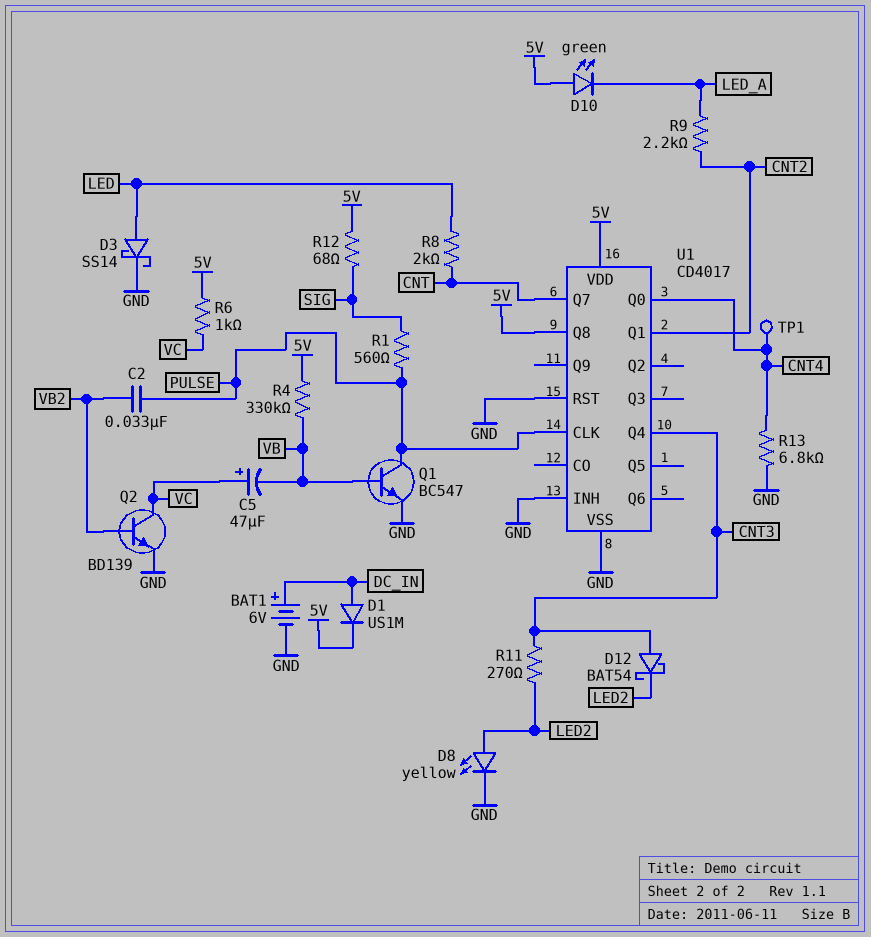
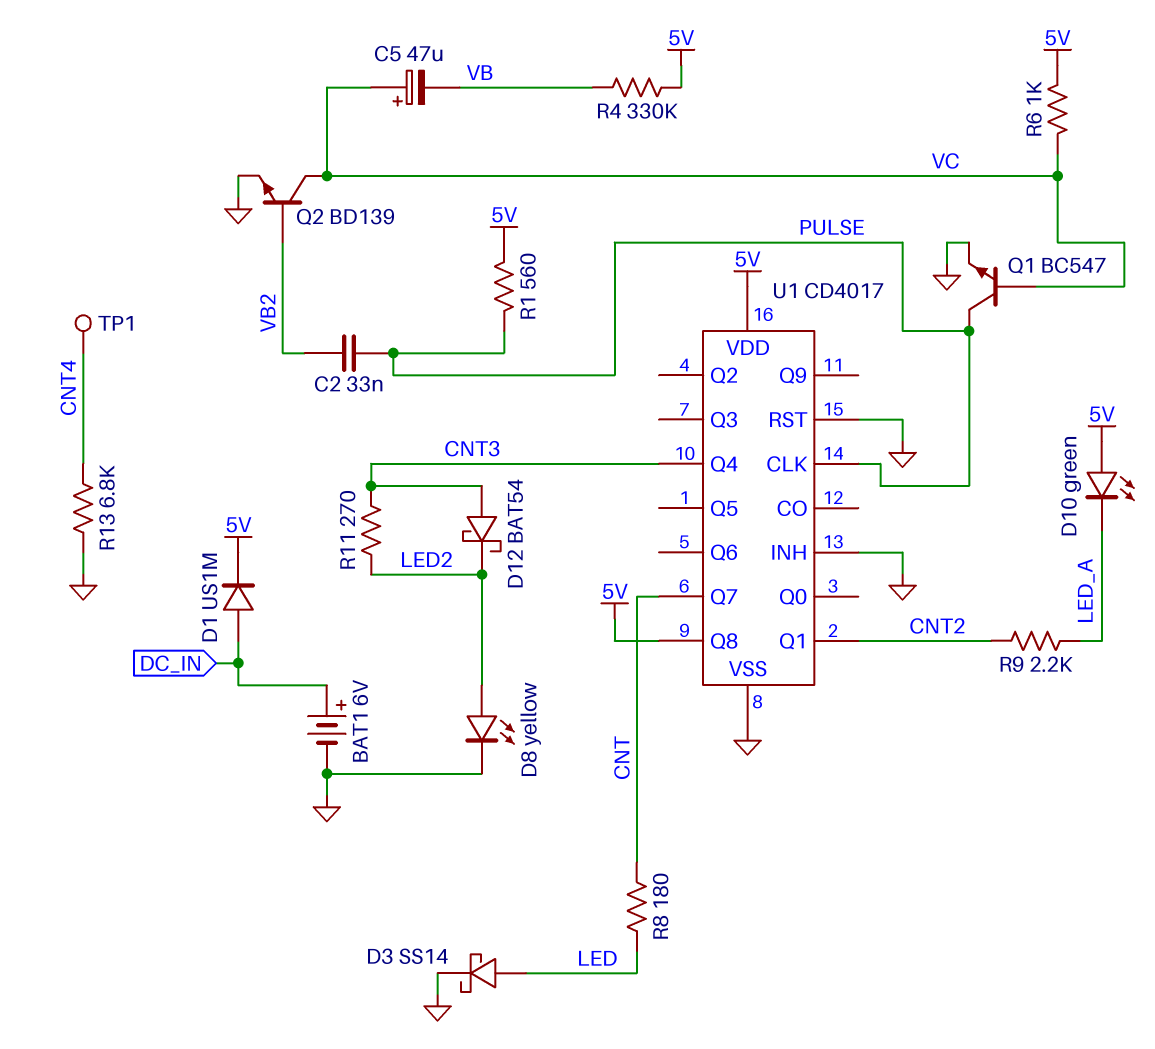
Q1: NPN BC547 (B VB, C PULSE, E GND) -> NPN BC547 (B VC, C PULSE, E GND)
R1: 560 (PULSE, SIG) -> 560 (5V, PULSE)
R8: 2k (CNT, LED) -> 180 (CNT, LED)
R12: 68 (5V, SIG) -> none
U1 pin Q0: CNT4 -> none

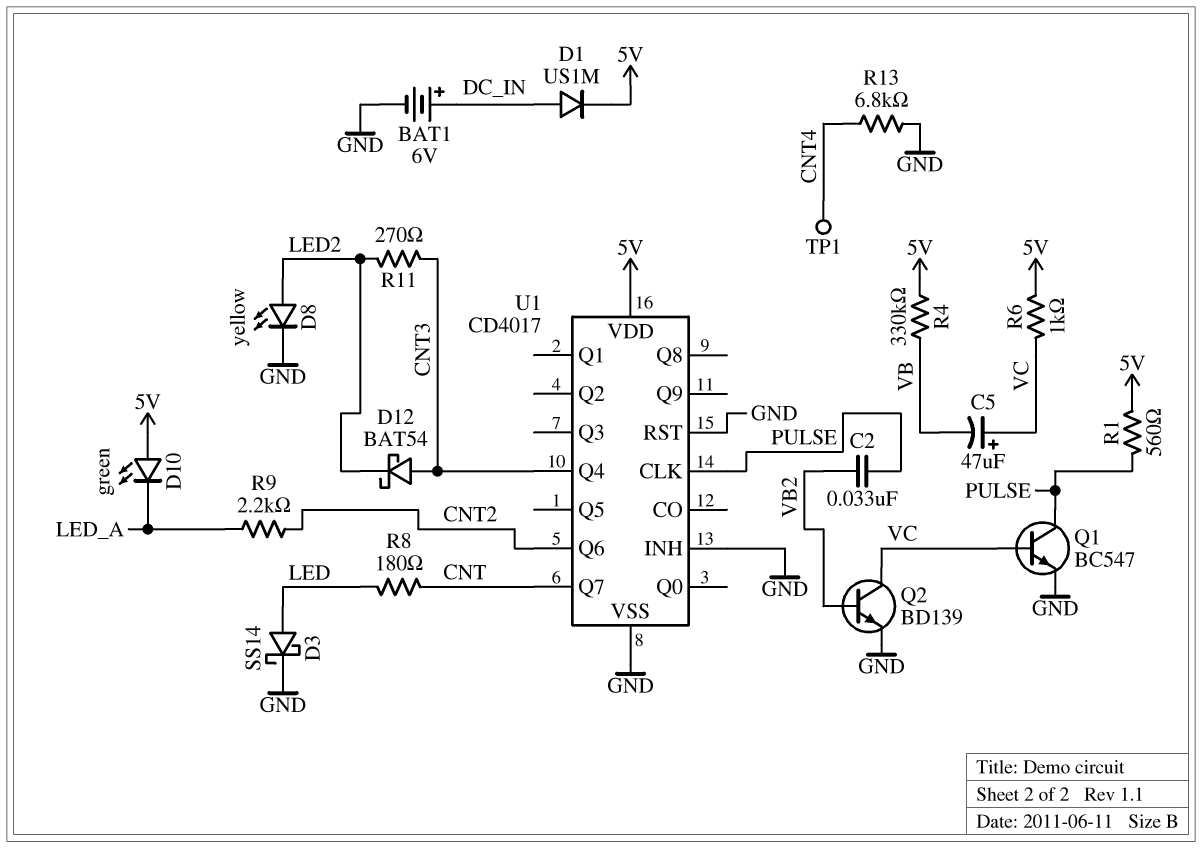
U1 pin Q1: CNT2 -> none
U1 pin Q6: none -> CNT2
U1 pin Q8: 5V -> none

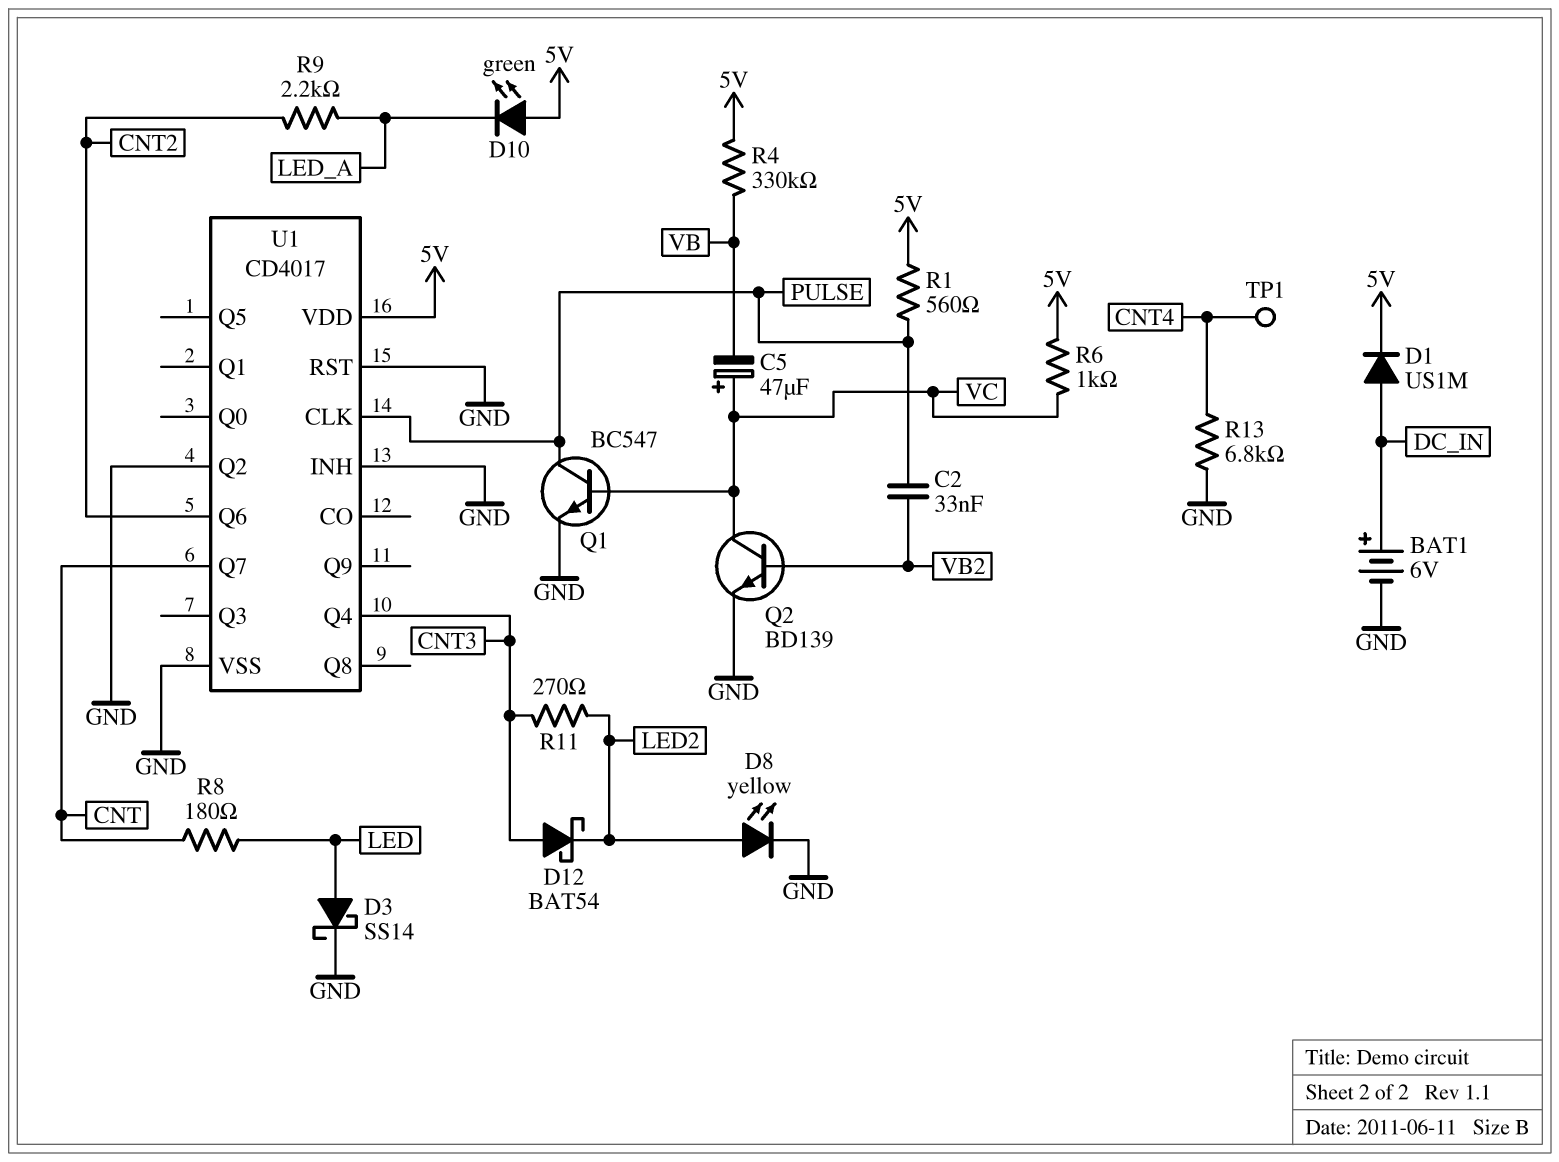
U1 pin Q2: none -> GND

